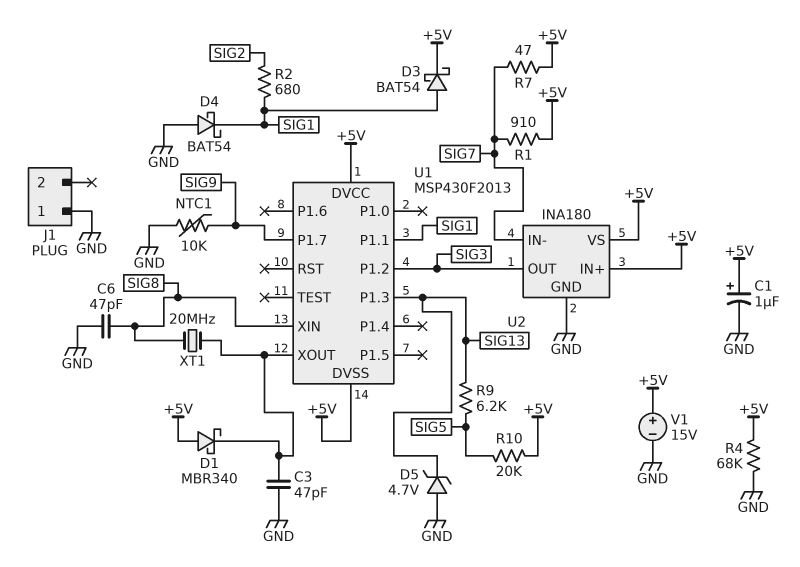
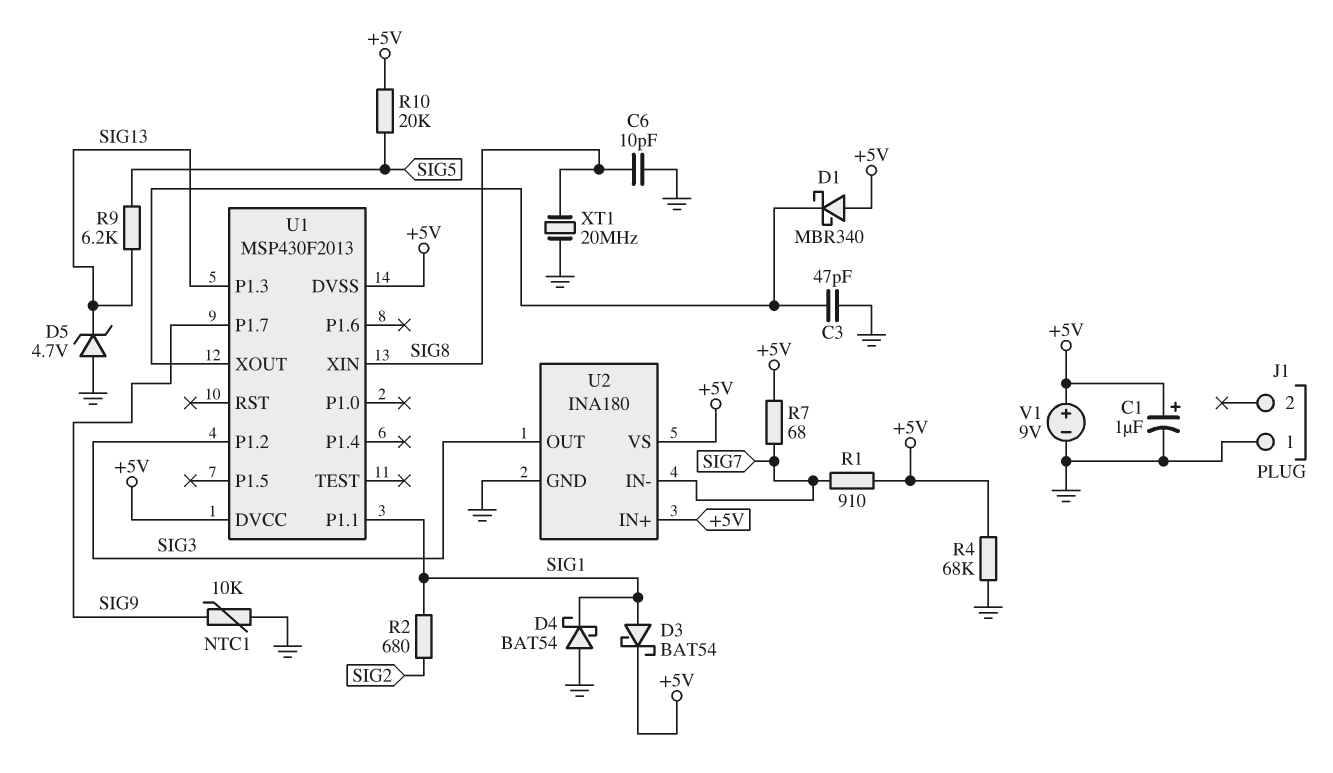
C6: 47pF (GND, SIG8) -> 10pF (GND, SIG8)
R7: 47 (+5V, SIG7) -> 68 (+5V, SIG7)
V1: 15V (plus +5V, minus GND) -> 9V (plus +5V, minus GND)
XT1: 20MHz (SIG8, U1/XOUT) -> 20MHz (GND, SIG8)

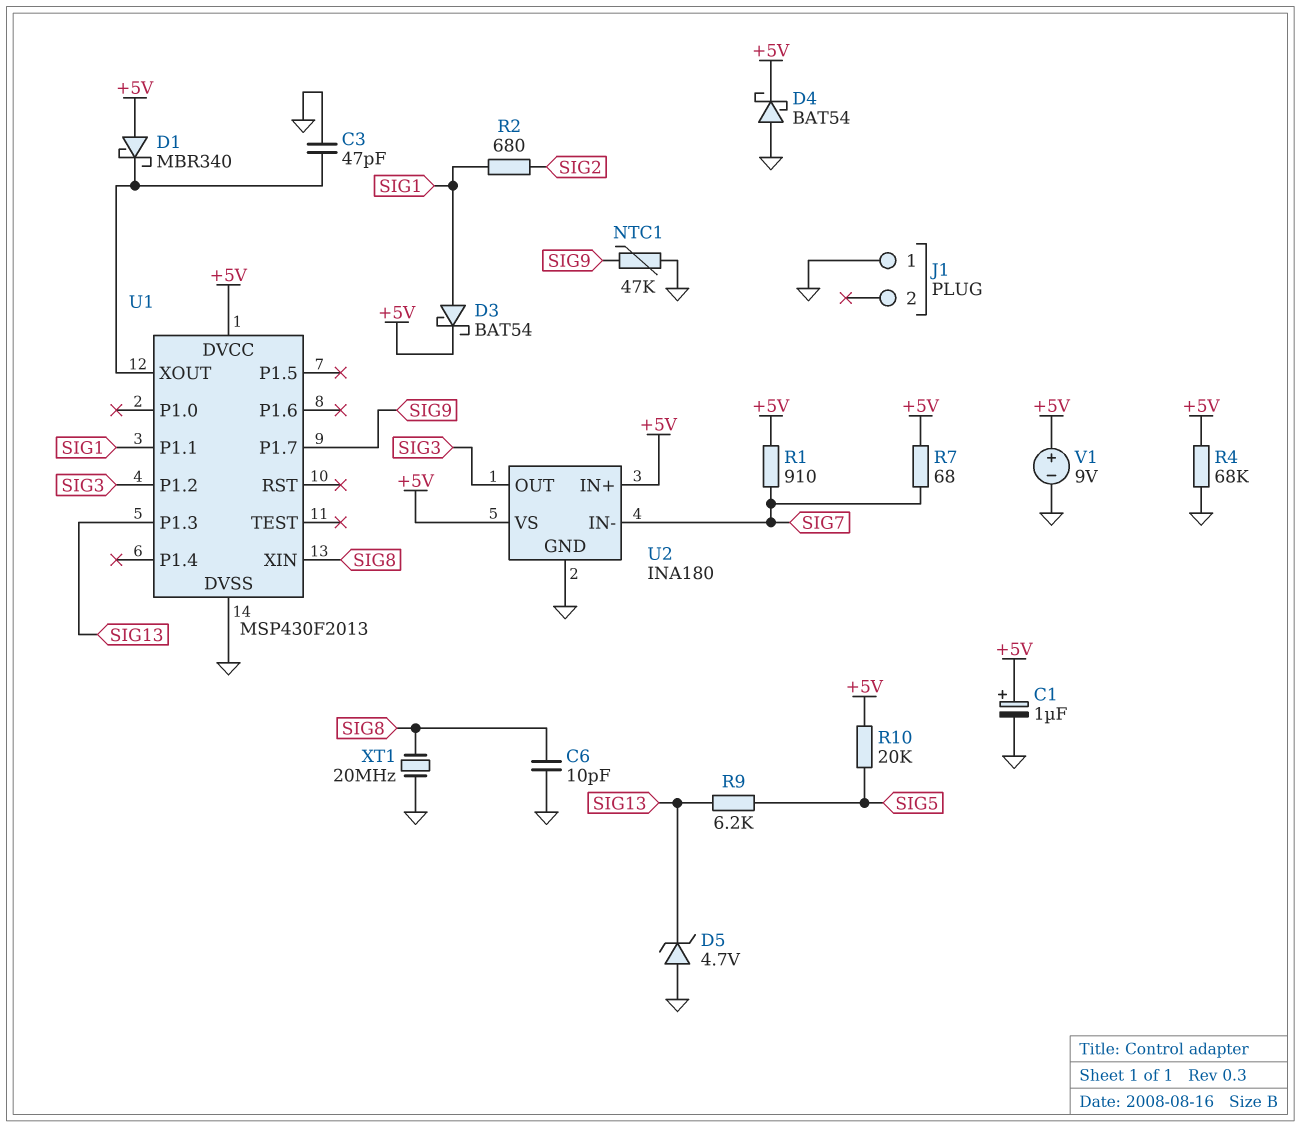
D4: schottky BAT54 (A GND, K SIG1) -> schottky BAT54 (A GND, K +5V)
NTC1: 10k (GND, SIG9) -> 47k (GND, SIG9)
U1 pin DVSS: +5V -> GND

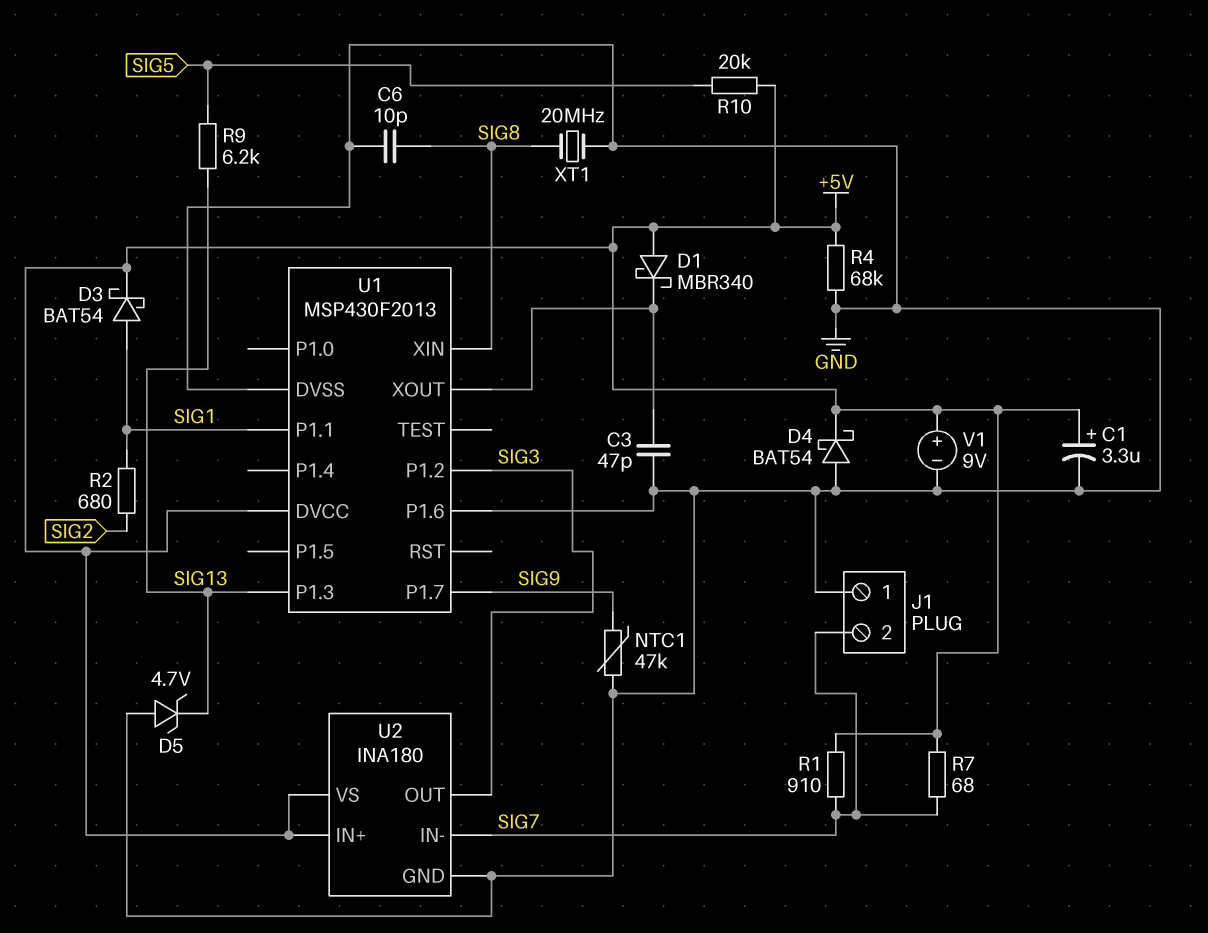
C1: 1uF (plus +5V, minus GND) -> 3.3uF (plus +5V, minus GND)
J1 pin 2: none -> SIG7
U1 pin P1.6: none -> GND

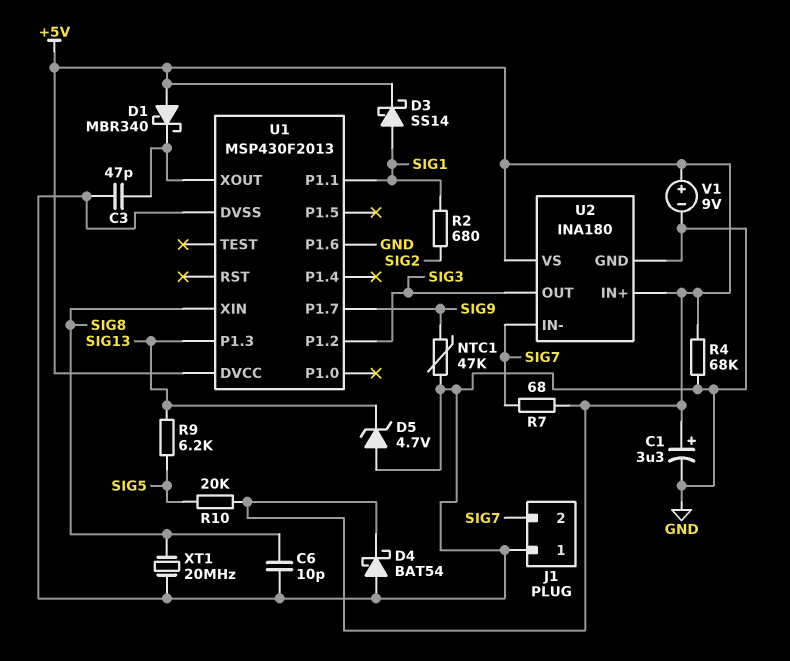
D3: schottky BAT54 (A SIG1, K +5V) -> schottky SS14 (A SIG1, K +5V)
R1: 910 (+5V, SIG7) -> none

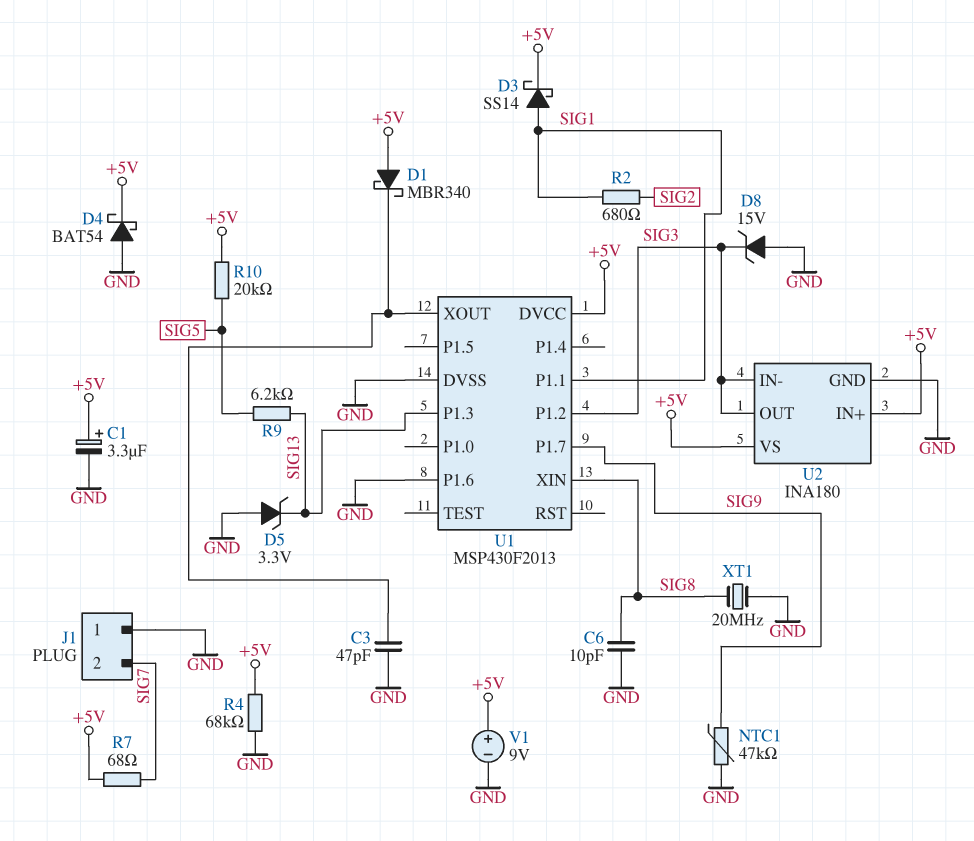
D5: zener 4.7V (A GND, K SIG13) -> zener 3.3V (A GND, K SIG13)
D8: none -> zener 15V (A GND, K SIG3)
U2 pin IN-: SIG7 -> SIG3

